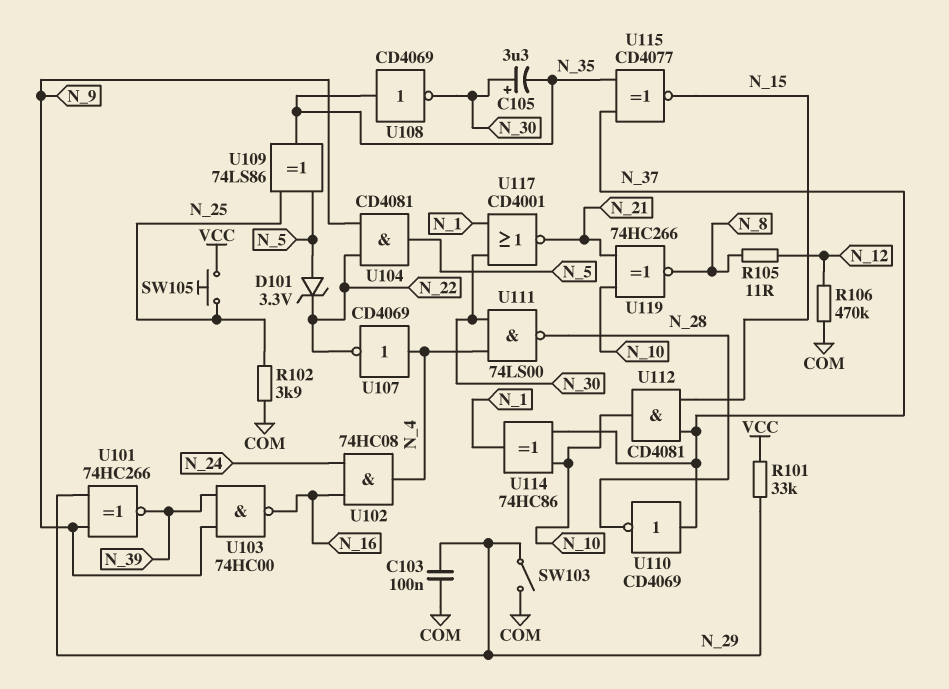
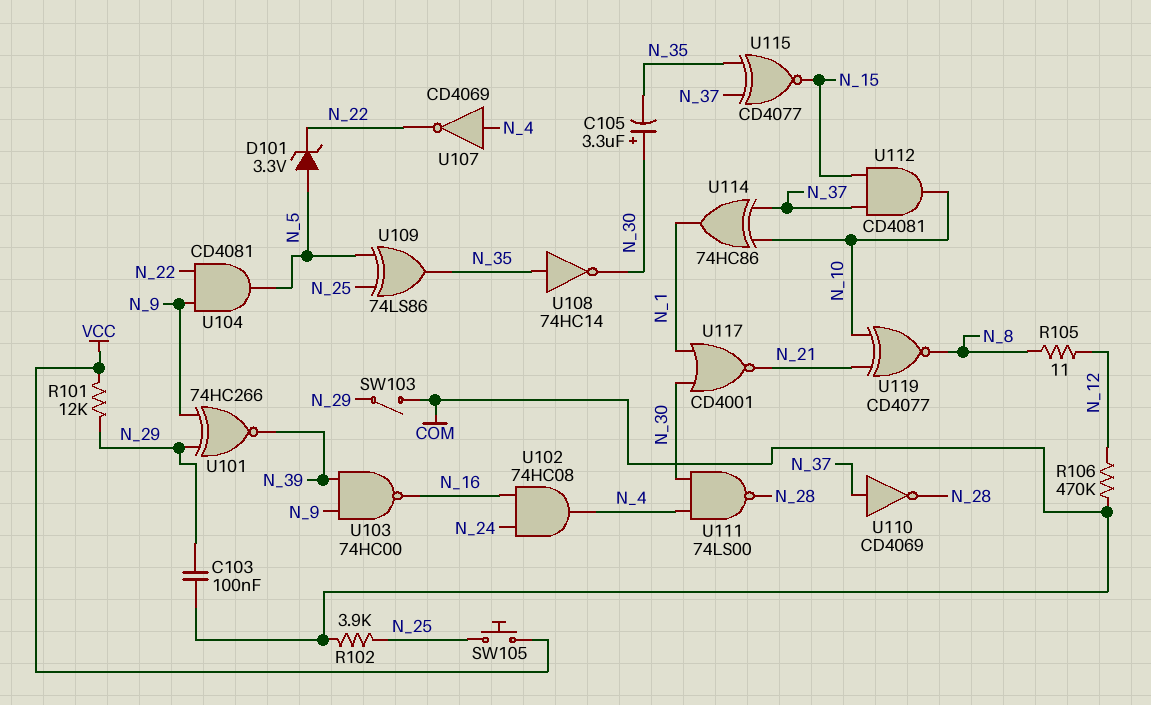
R101: 33k (N_29, VCC) -> 12k (N_29, VCC)
U108: NOT CD4069 (in N_35, out N_30) -> NOT 74HC14 (in N_35, out N_30)
U119: XNOR 74HC266 (in N_10, in N_21, out N_8) -> XNOR CD4077 (in N_10, in N_21, out N_8)

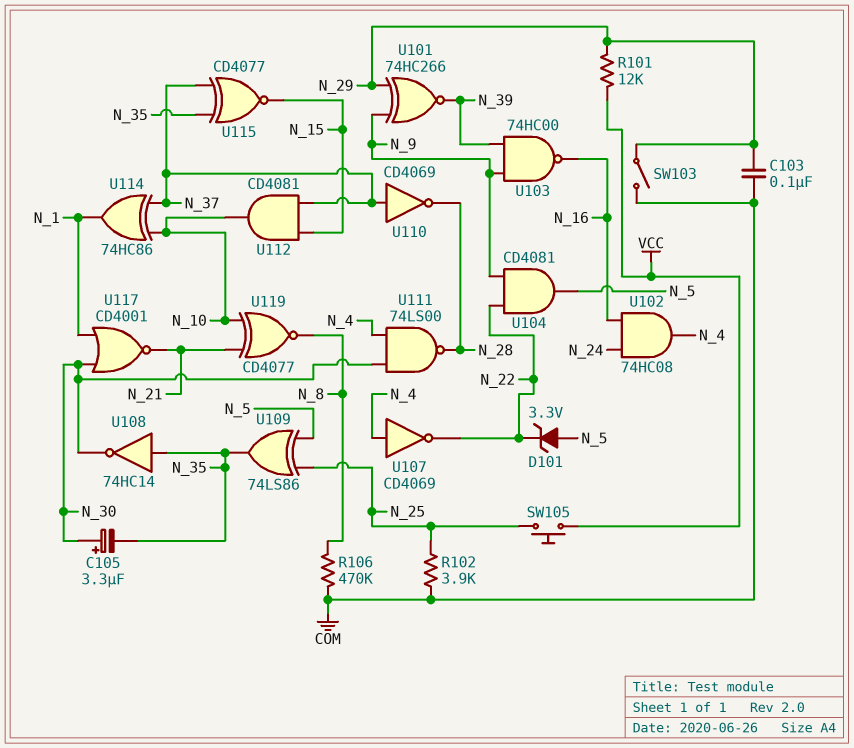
R105: 11 (N_8, N_12) -> none
R106: 470k (COM, N_12) -> 470k (COM, N_8)

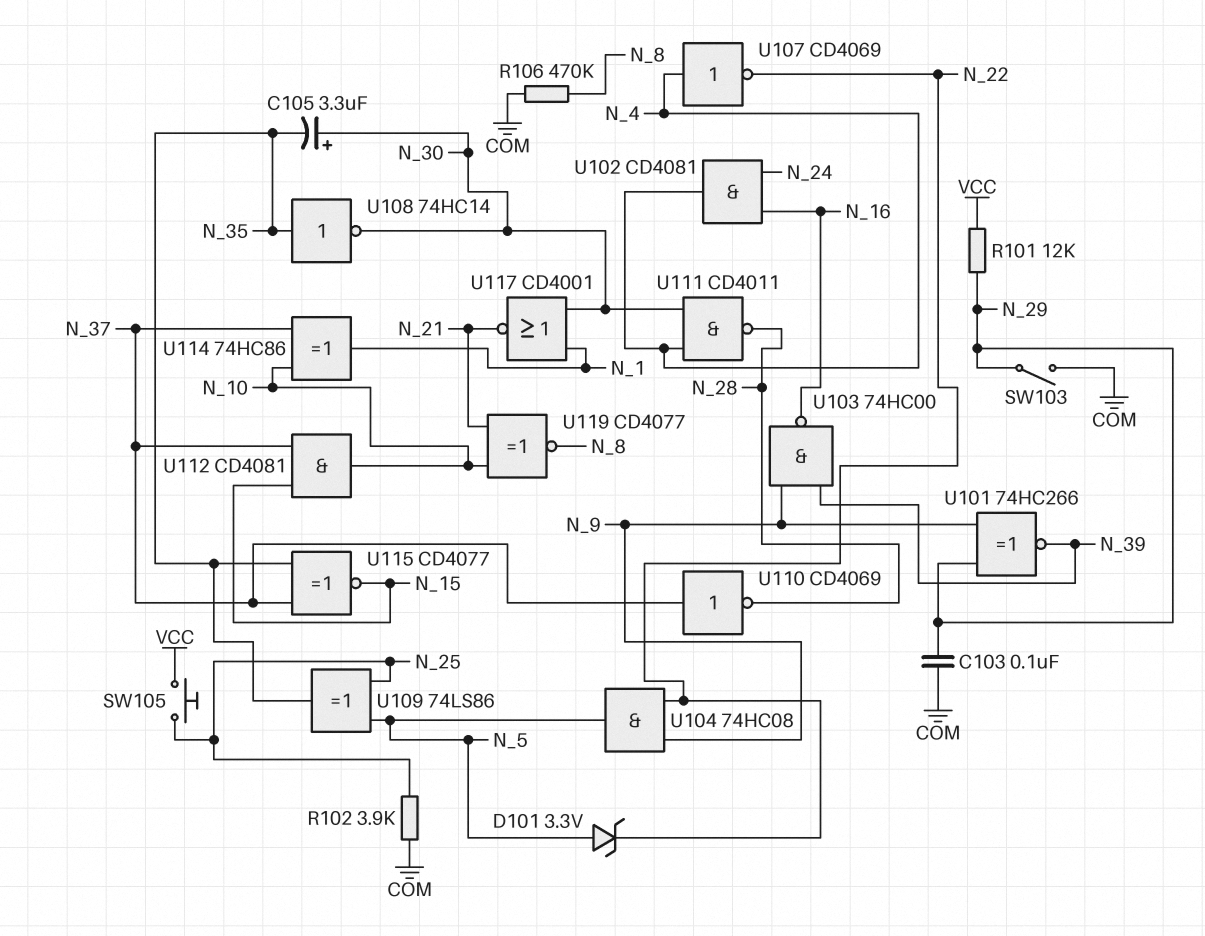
U102: AND 74HC08 (in N_16, in N_24, out N_4) -> AND CD4081 (in N_16, in N_24, out N_4)
U104: AND CD4081 (in N_9, in N_22, out N_5) -> AND 74HC08 (in N_9, in N_22, out N_5)
U111: NAND 74LS00 (in N_4, in N_30, out N_28) -> NAND CD4011 (in N_4, in N_30, out N_28)

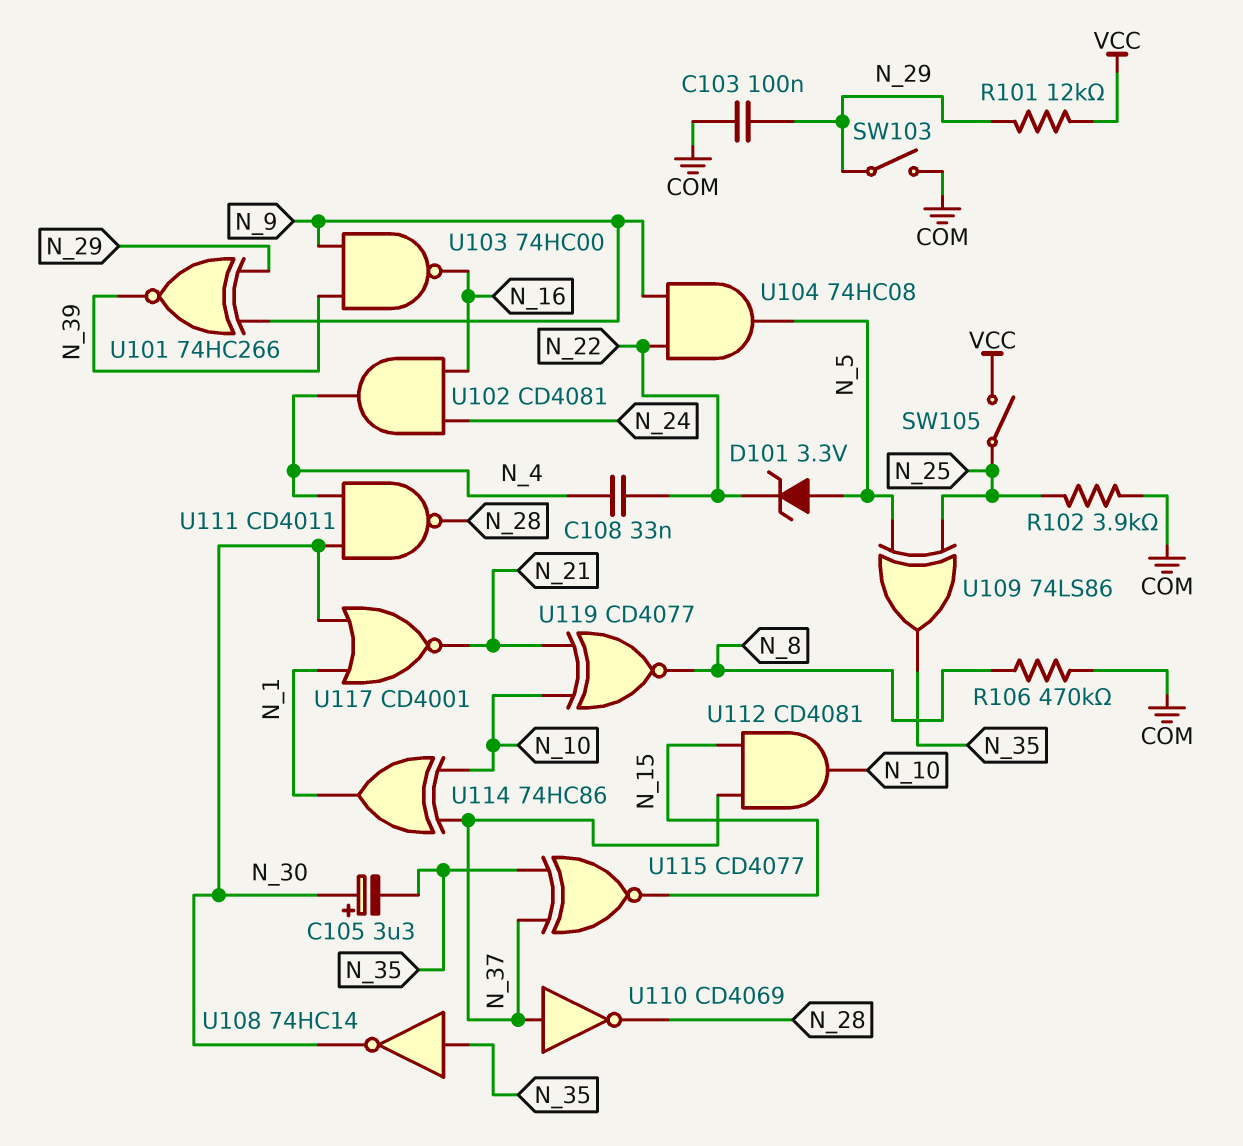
C108: none -> 33nF (N_4, N_22)
SW105: button (N_25, VCC) -> switch (N_25, VCC)
U107: NOT CD4069 (in N_4, out N_22) -> none

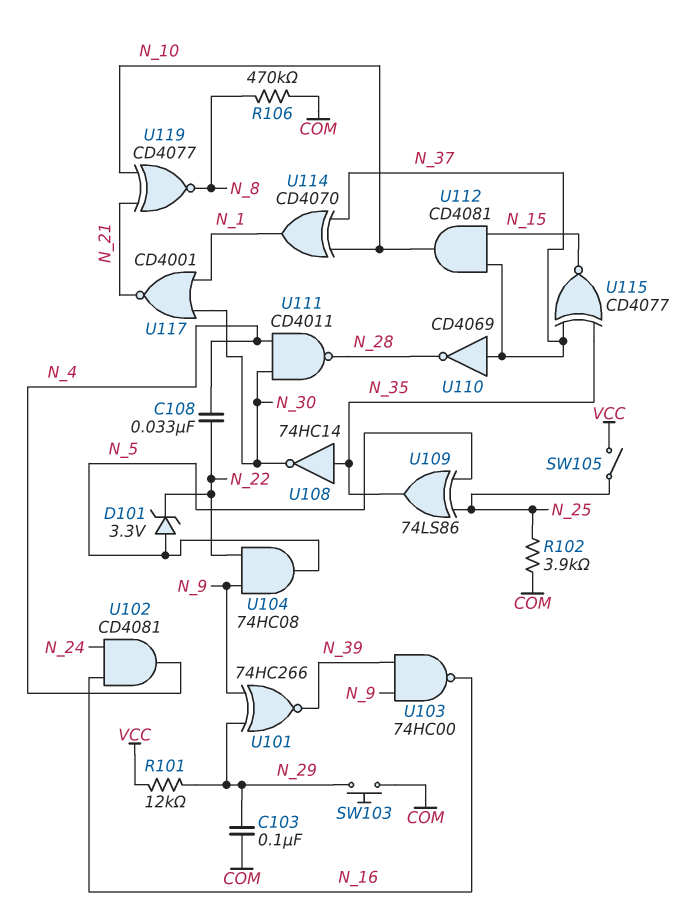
C105: 3.3uF (plus N_30, minus N_35) -> none
SW103: switch (COM, N_29) -> button (COM, N_29)
U114: XOR 74HC86 (in N_10, in N_37, out N_1) -> XOR CD4070 (in N_10, in N_37, out N_1)

